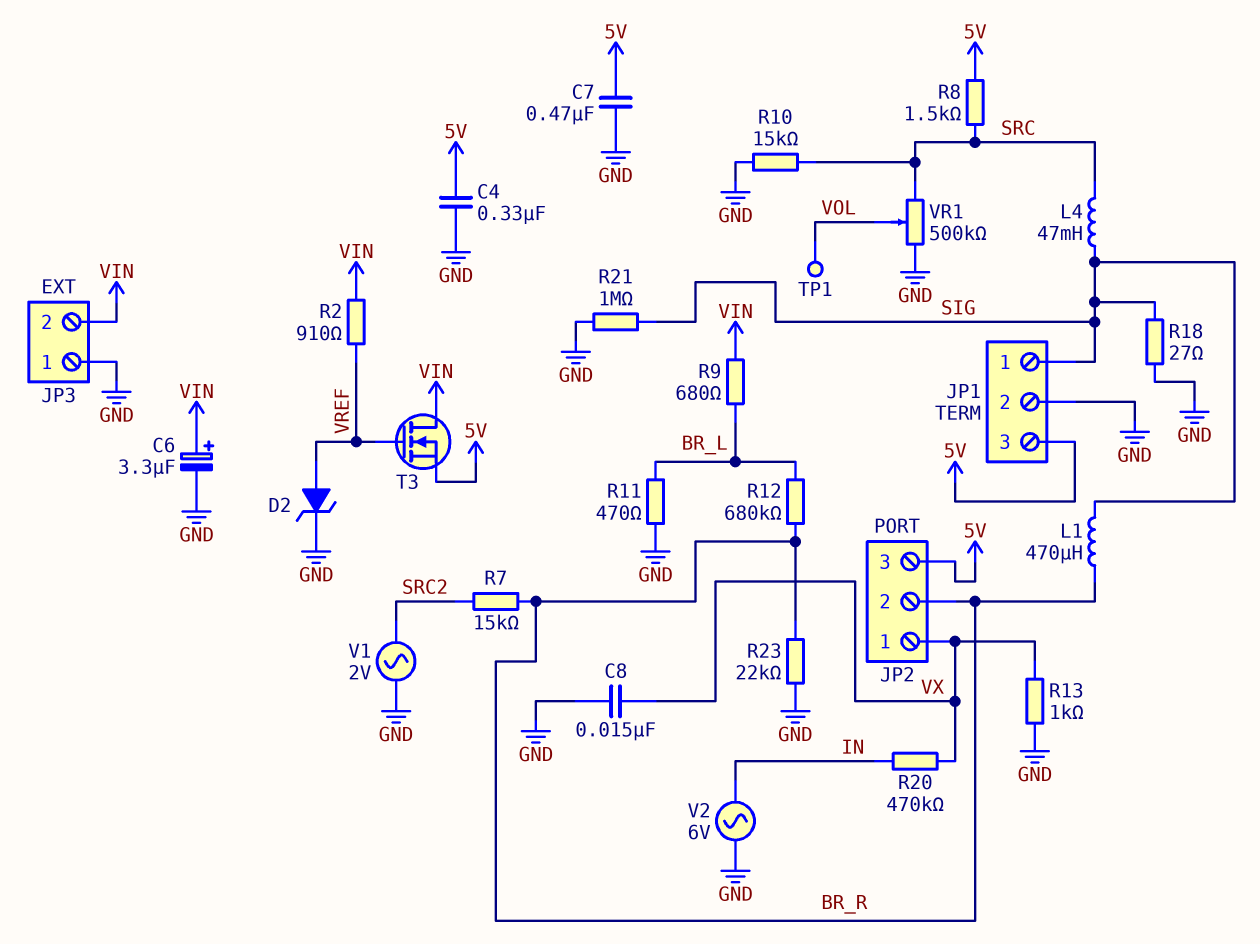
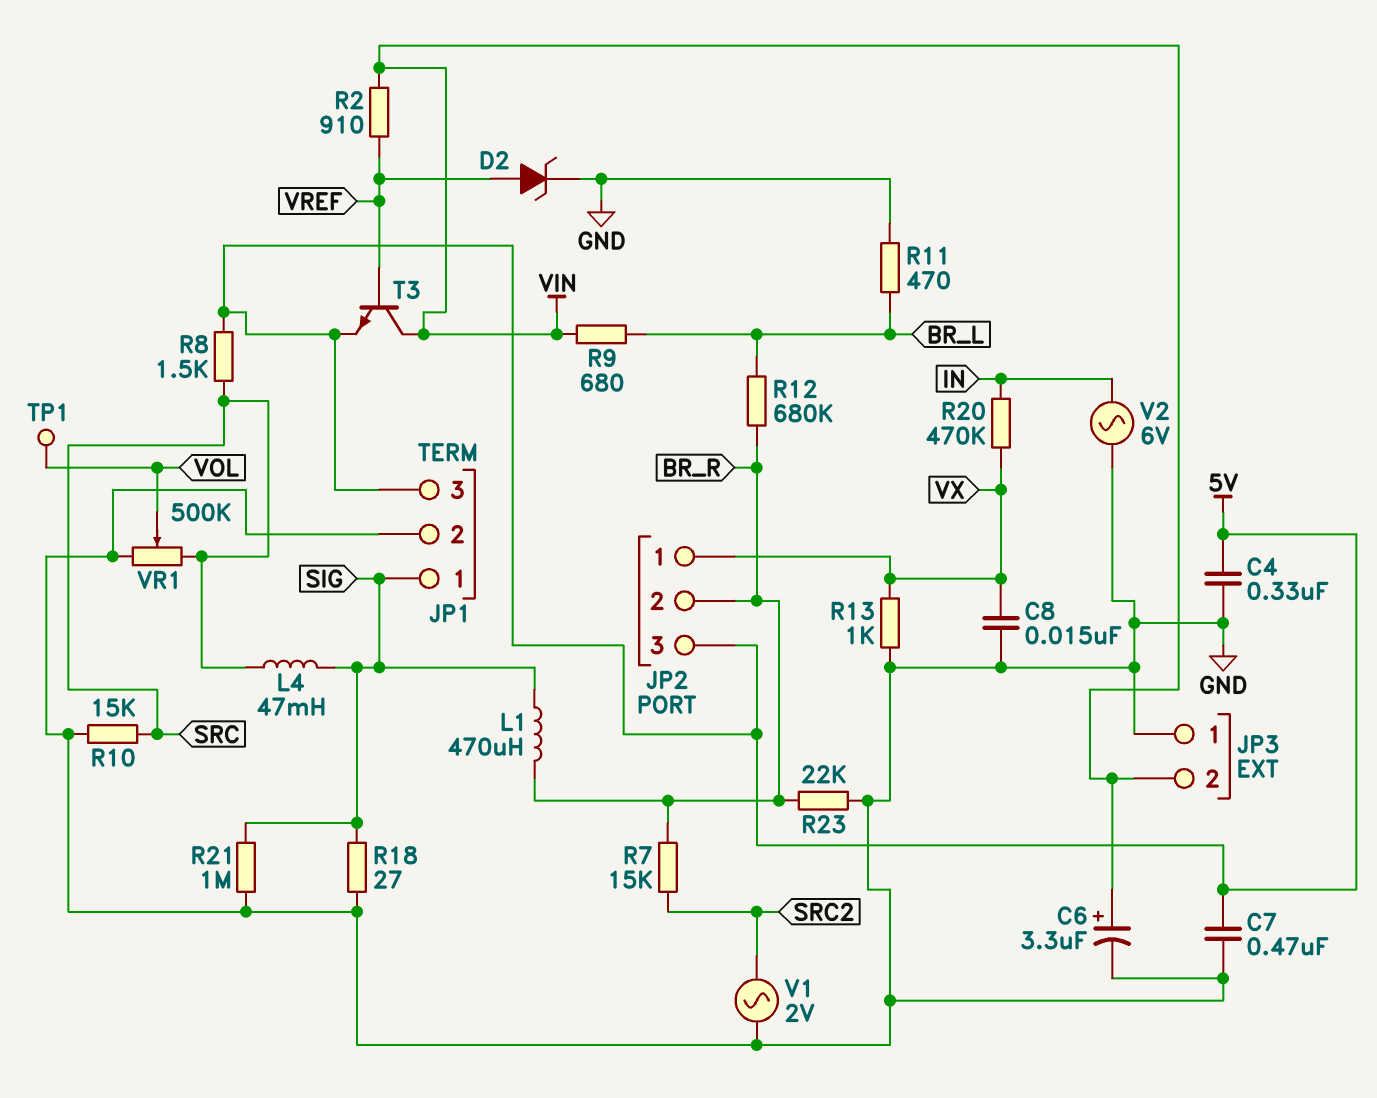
T3: NMOS (G VREF, D VIN, S 5V) -> NPN (B VREF, C VIN, E 5V)

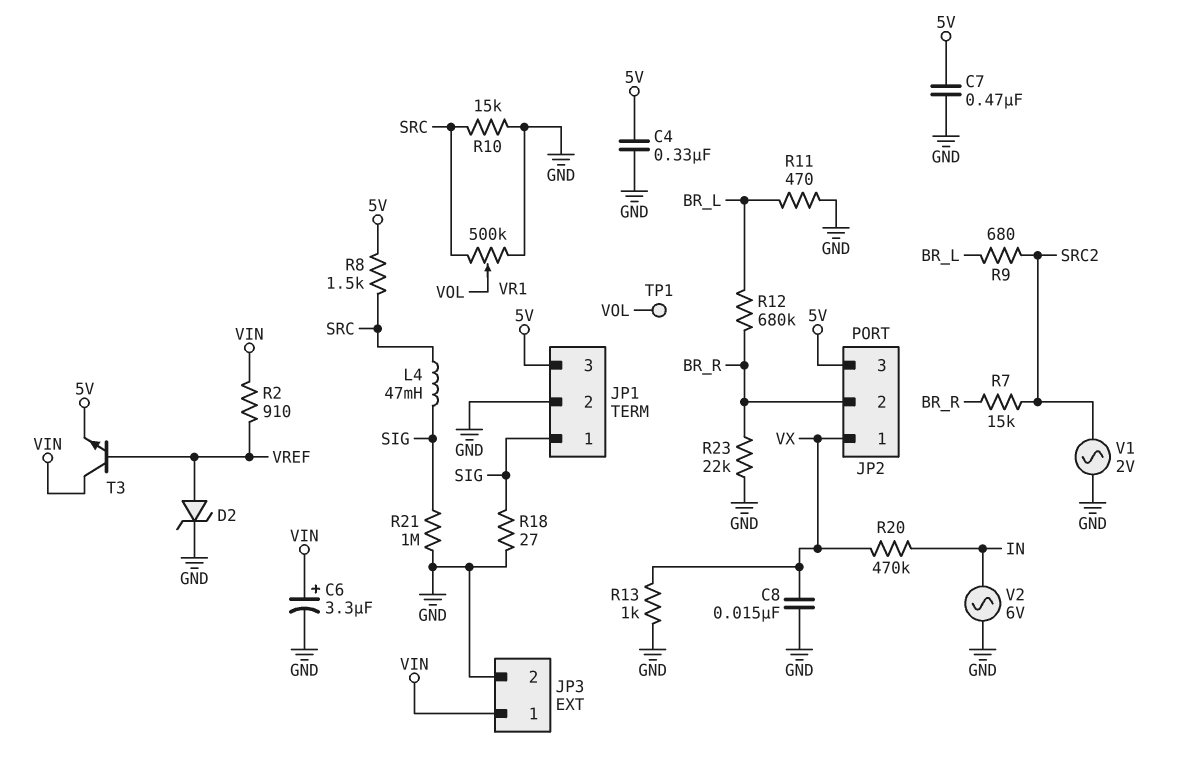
JP3 pin 1: GND -> VIN
JP3 pin 2: VIN -> GND
L1: 470uH (BR_R, SIG) -> none
R9: 680 (BR_L, VIN) -> 680 (BR_L, SRC2)

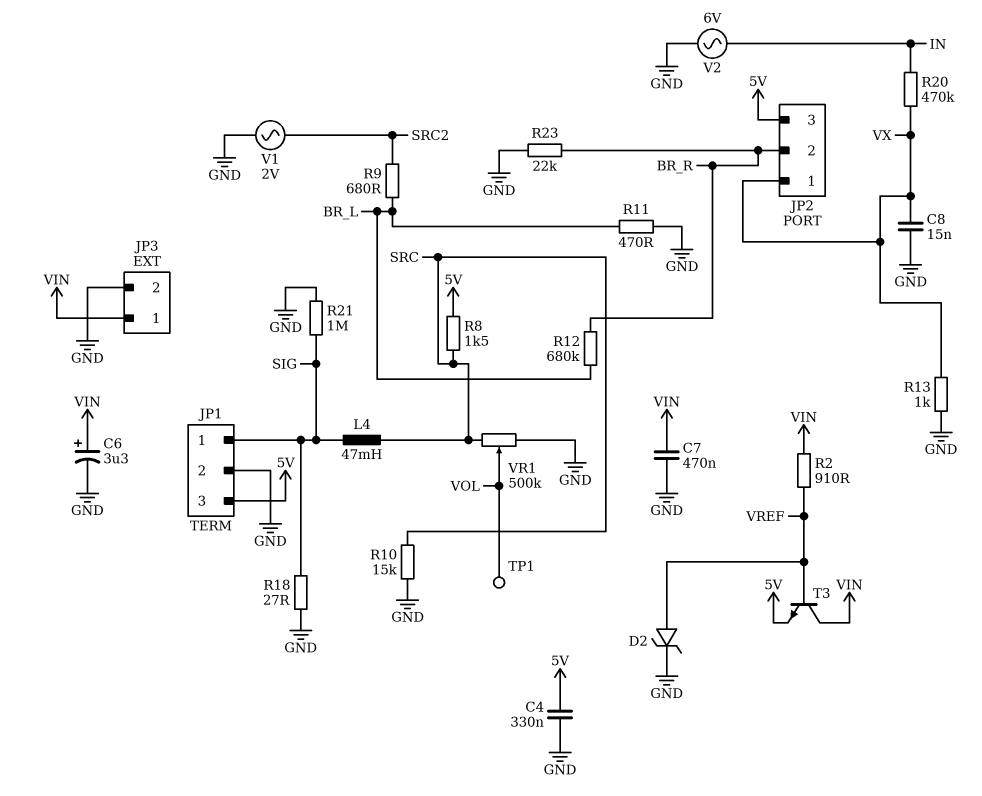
C7: 470nF (5V, GND) -> 470nF (GND, VIN)
R7: 15k (BR_R, SRC2) -> none

